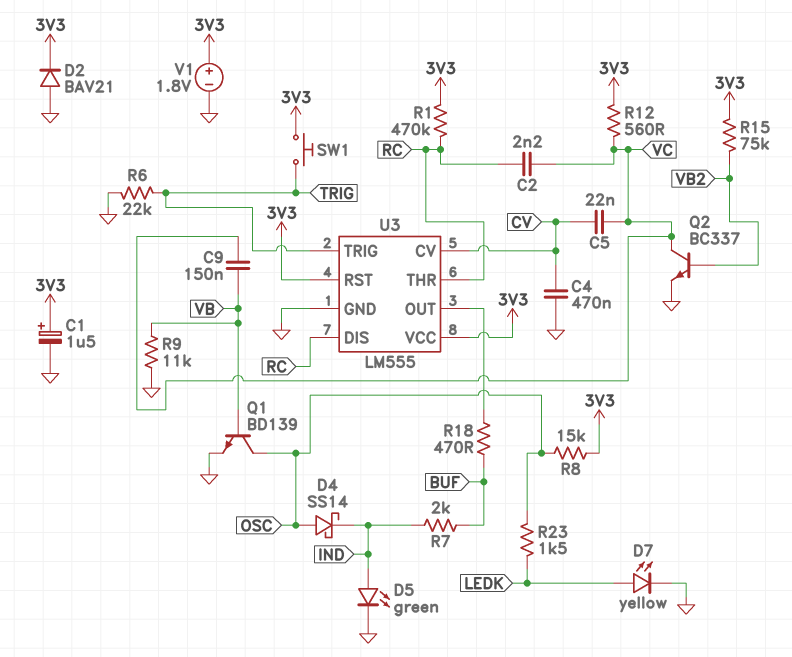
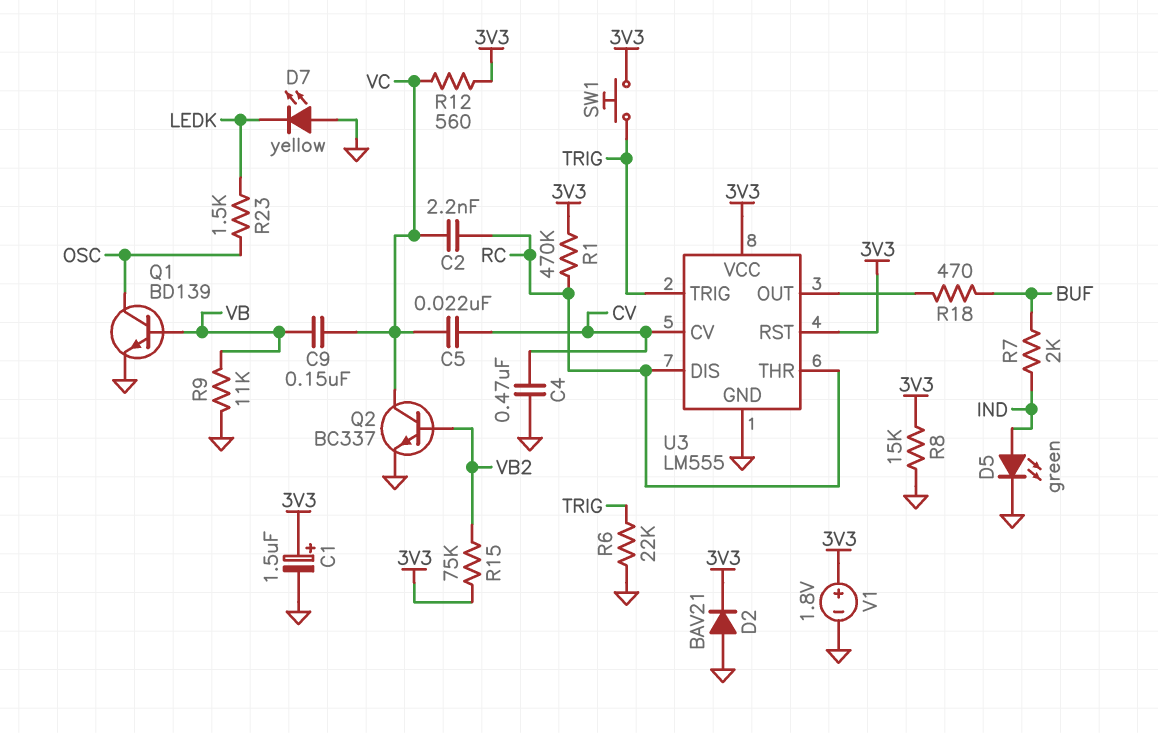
D4: schottky SS14 (A OSC, K IND) -> none
D7: LED yellow (A LEDK, K GND) -> LED yellow (A GND, K LEDK)
R8: 15k (3V3, OSC) -> 15k (3V3, GND)

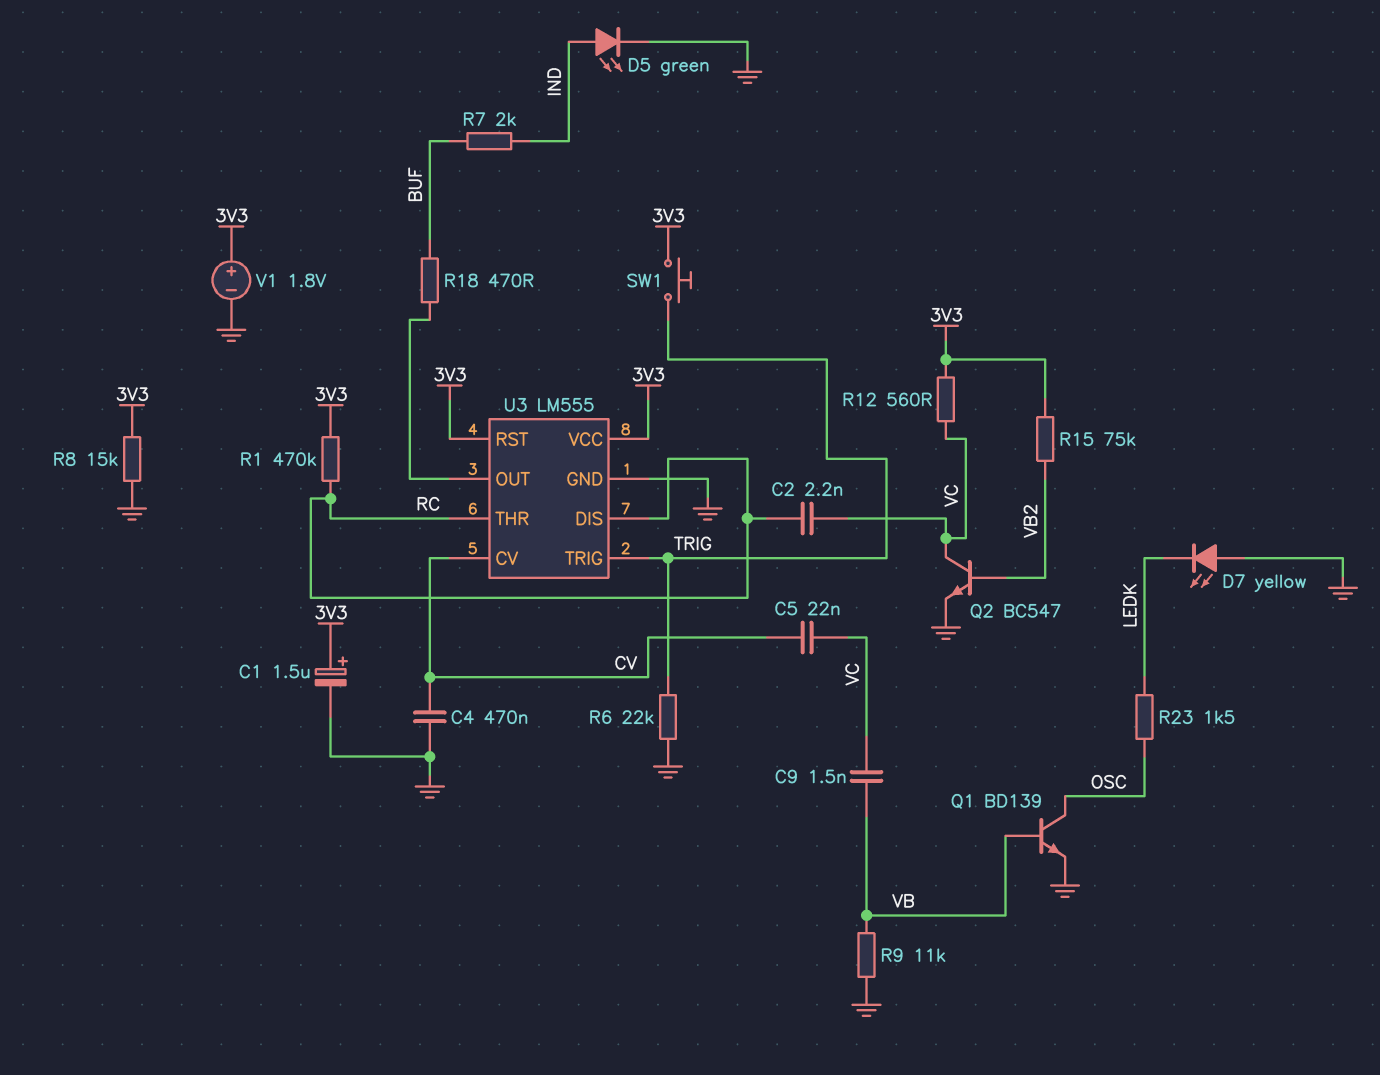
C9: 150nF (VB, VC) -> 1.5nF (VB, VC)
D2: diode BAV21 (A GND, K 3V3) -> none
Q2: NPN BC337 (B VB2, C VC, E GND) -> NPN BC547 (B VB2, C VC, E GND)

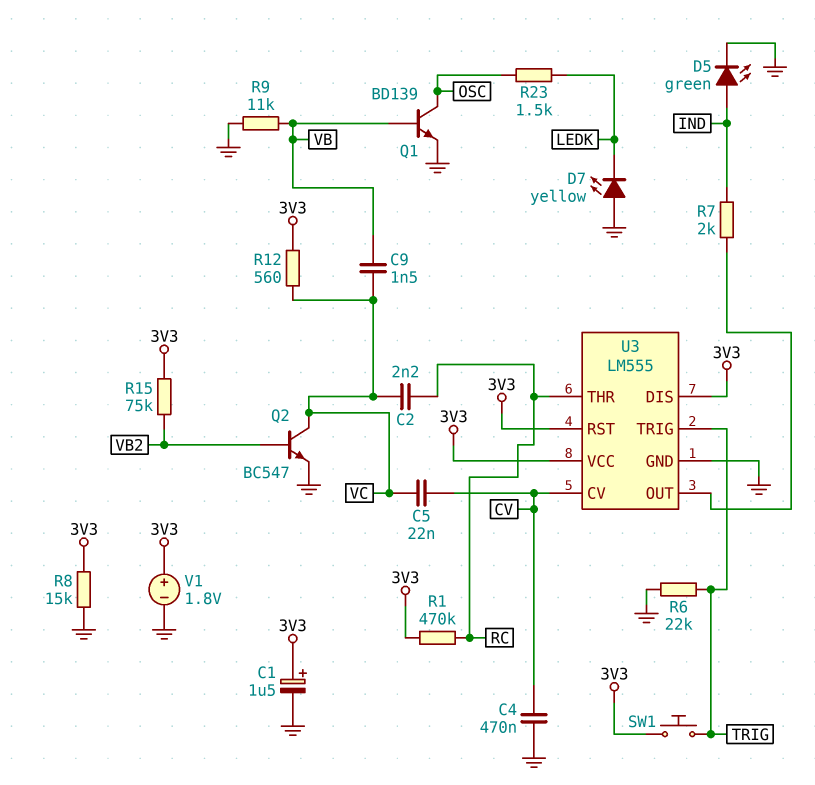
R7: 2k (BUF, IND) -> 2k (IND, U3/OUT)
R18: 470 (BUF, U3/OUT) -> none
U3 pin DIS: RC -> 3V3

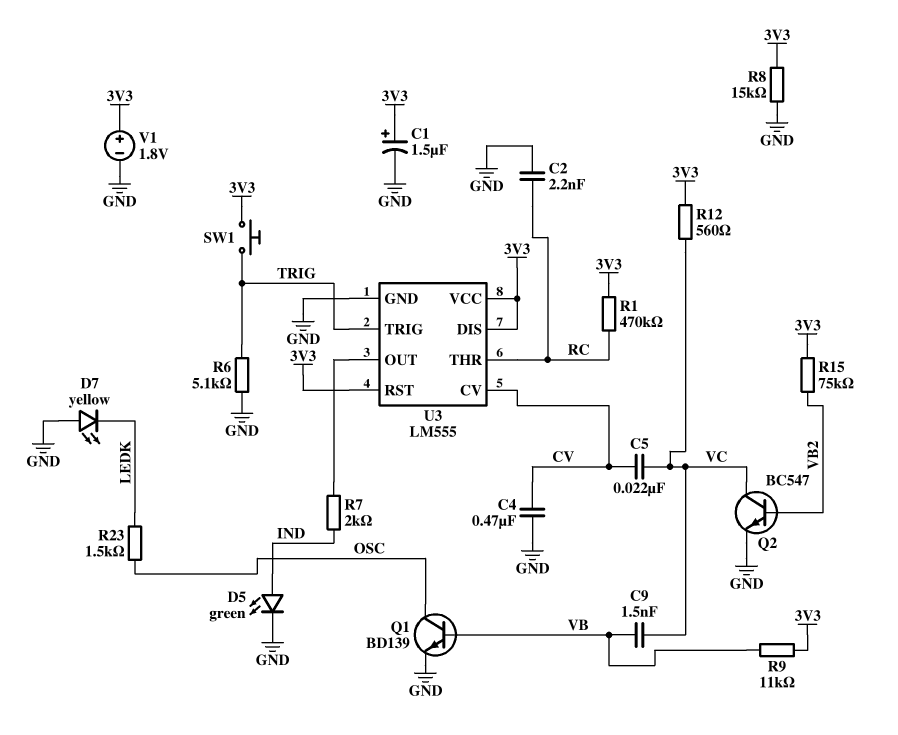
C2: 2.2nF (RC, VC) -> 2.2nF (GND, RC)
R6: 22k (GND, TRIG) -> 5.1k (GND, TRIG)
R9: 11k (GND, VB) -> 11k (3V3, VB)

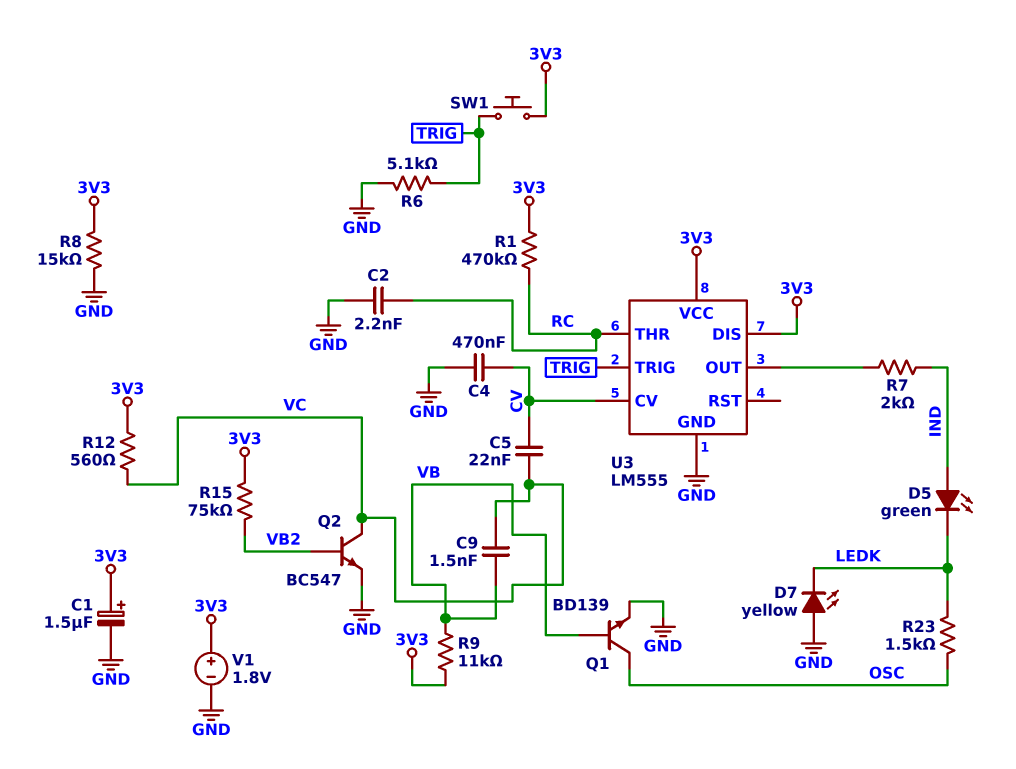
D5: LED green (A IND, K GND) -> LED green (A IND, K LEDK)
U3 pin RST: 3V3 -> none

